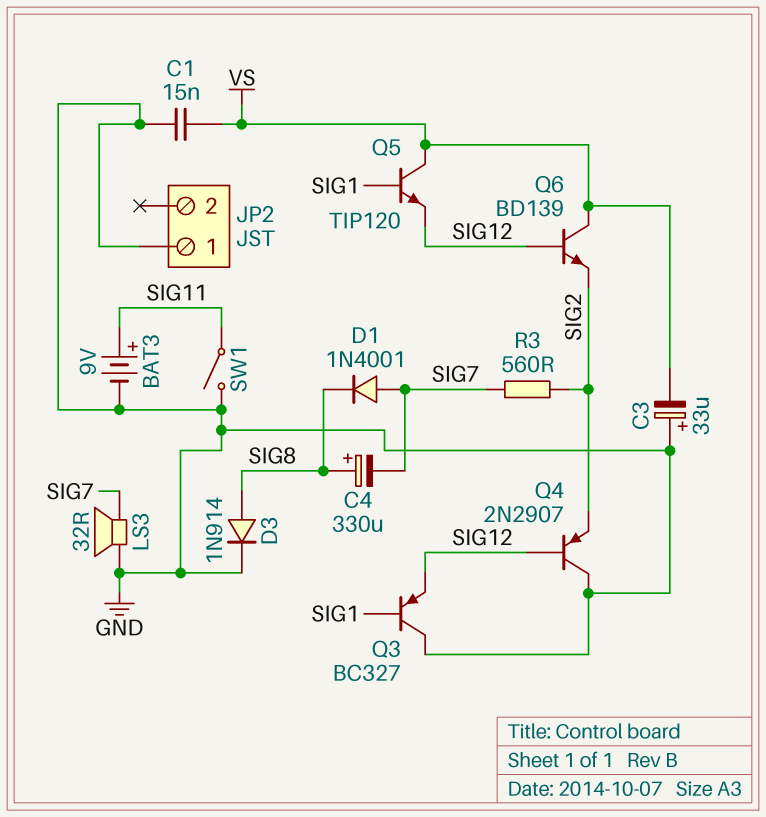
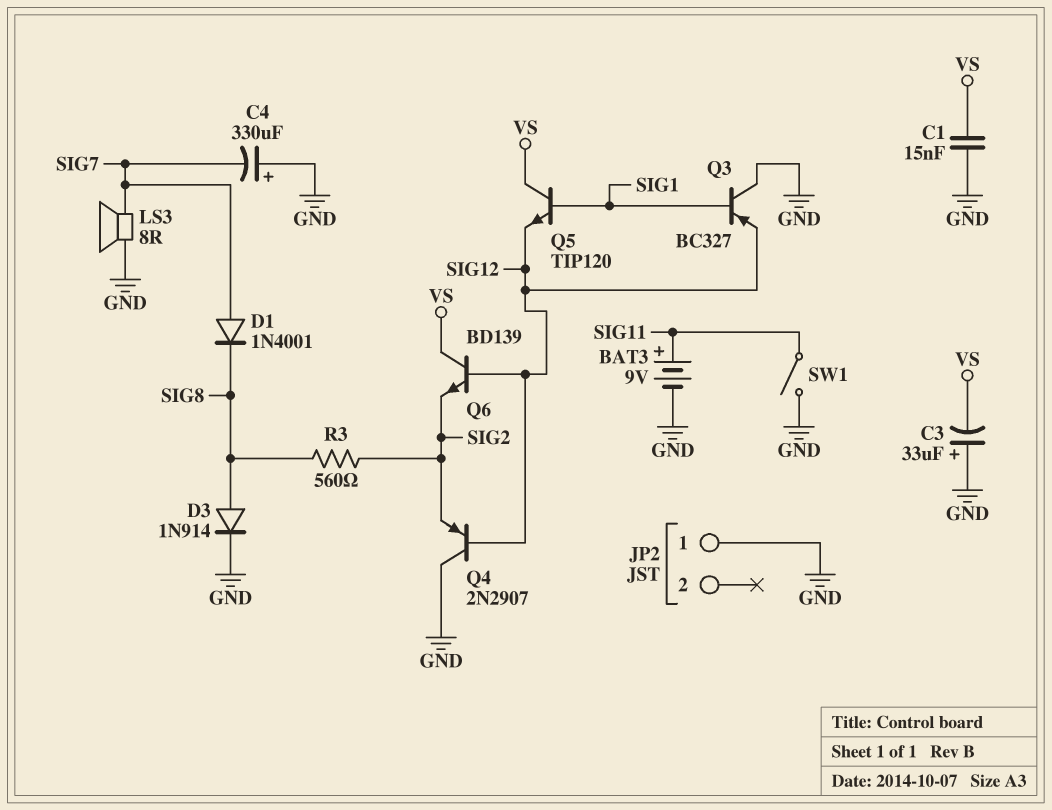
C4: 330uF (plus SIG8, minus SIG7) -> 330uF (plus GND, minus SIG7)
LS3: speaker 32R (GND, SIG7) -> speaker 8R (GND, SIG7)
R3: 560 (SIG2, SIG7) -> 560 (SIG2, SIG8)

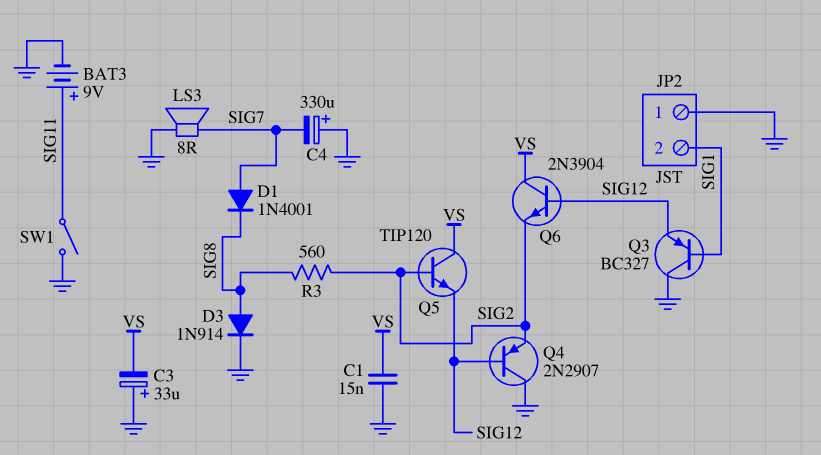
JP2 pin 2: none -> SIG1
Q5: NPN TIP120 (B SIG1, C VS, E SIG12) -> NPN TIP120 (B SIG2, C VS, E SIG12)
Q6: NPN BD139 (B SIG12, C VS, E SIG2) -> NPN 2N3904 (B SIG12, C VS, E SIG2)

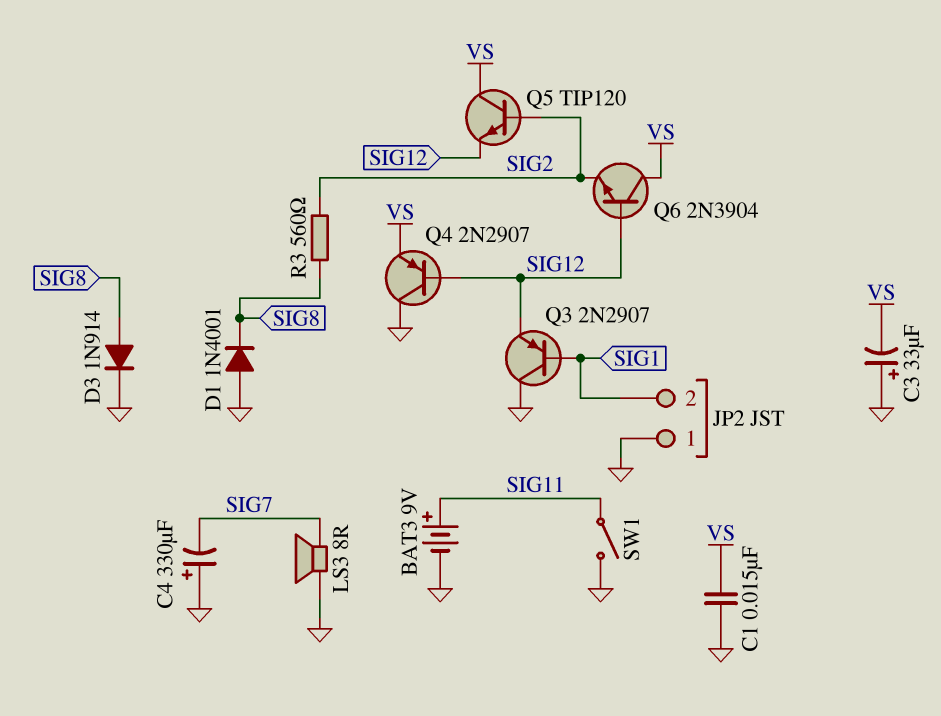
D1: diode 1N4001 (A SIG7, K SIG8) -> diode 1N4001 (A GND, K SIG8)
Q3: PNP BC327 (B SIG1, C GND, E SIG12) -> PNP 2N2907 (B SIG1, C GND, E SIG12)
Q4: PNP 2N2907 (B SIG12, C GND, E SIG2) -> PNP 2N2907 (B SIG12, C GND, E VS)

